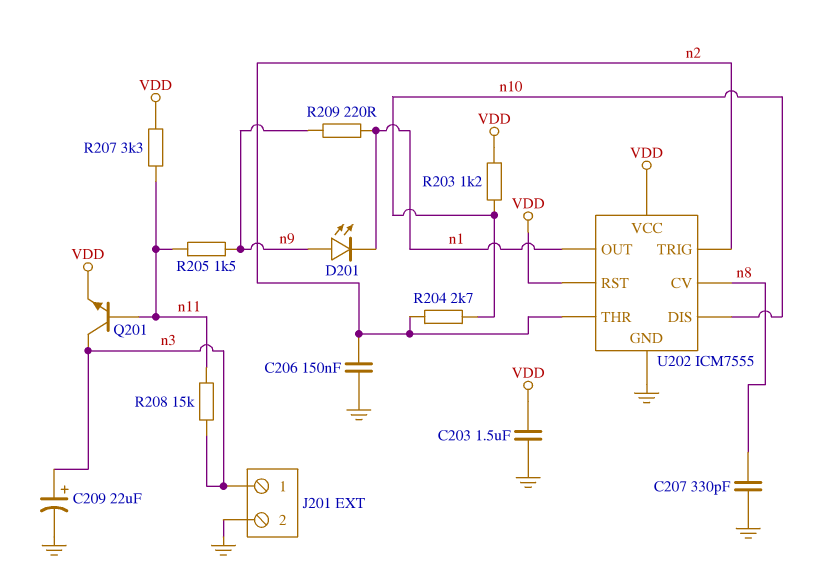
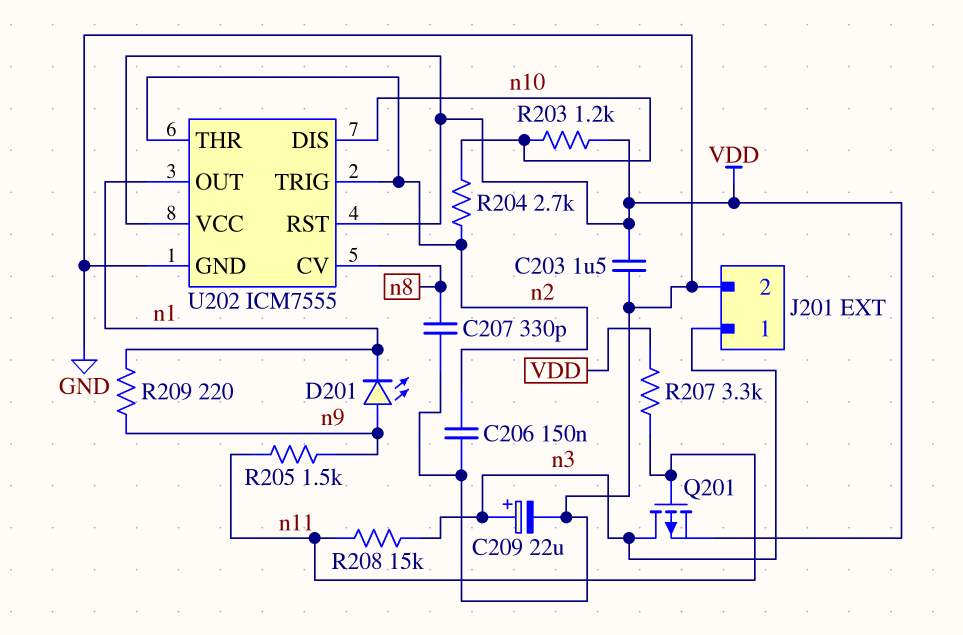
Q201: NPN (B n11, C n3, E VDD) -> PMOS (G n11, D n3, S VDD)

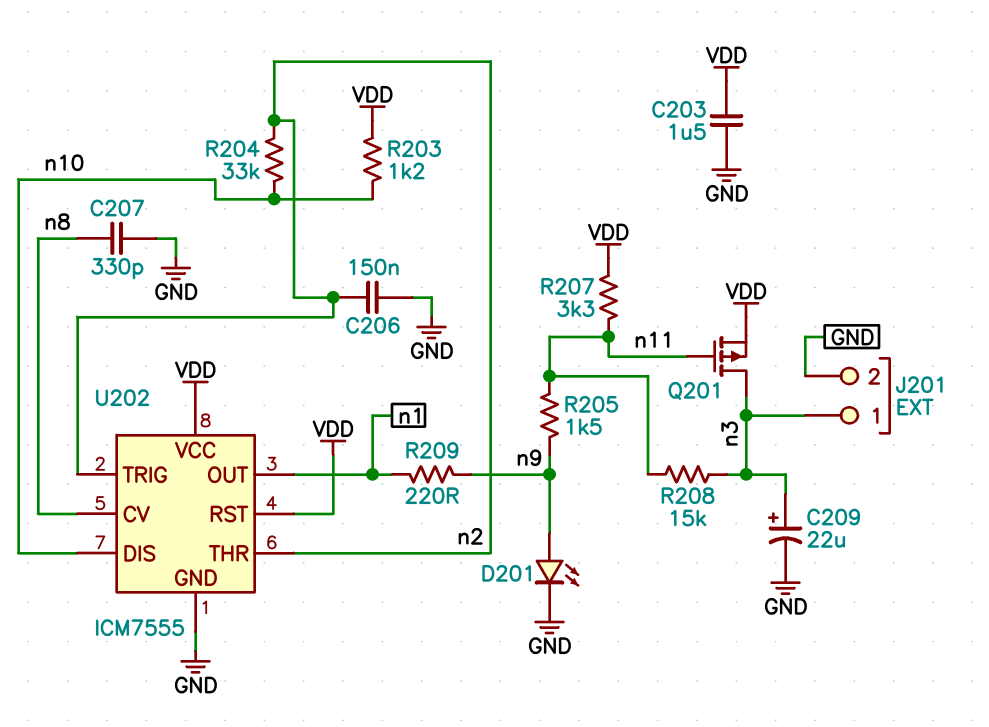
D201: LED (A n9, K n1) -> LED (A n9, K GND)
R204: 2.7k (n2, n10) -> 33k (n2, n10)

